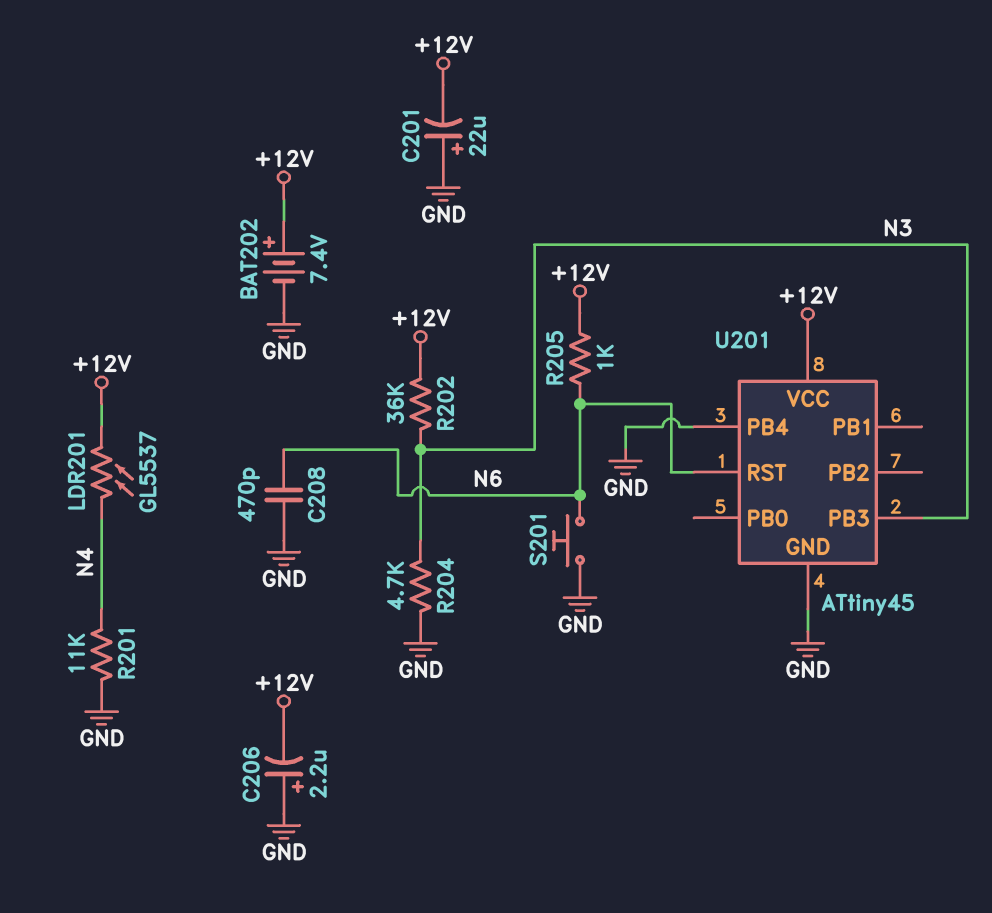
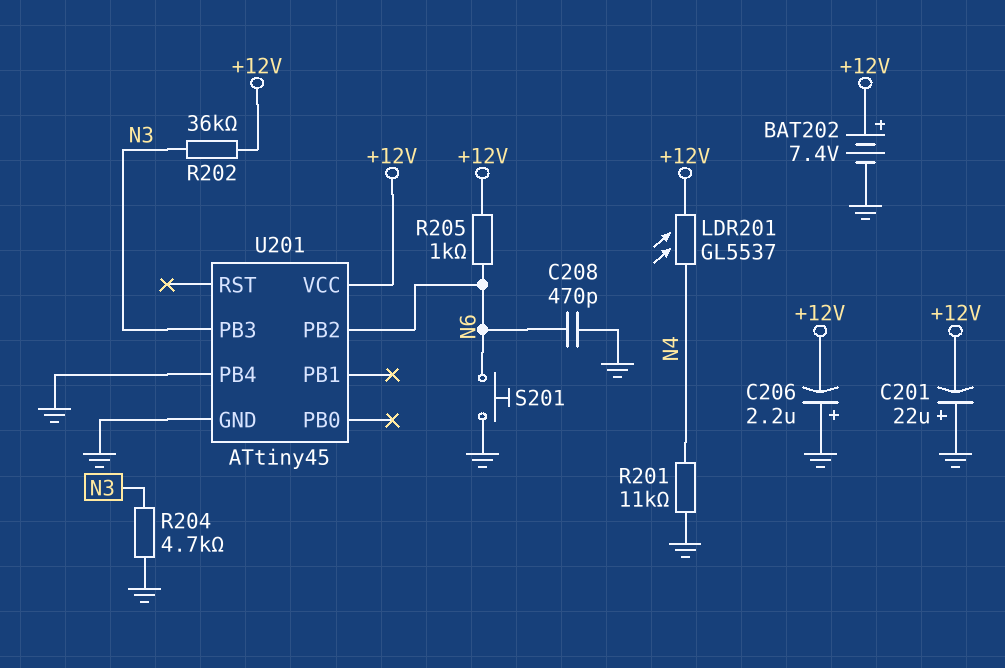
U201 pin PB2: none -> N6
U201 pin RST: N6 -> none

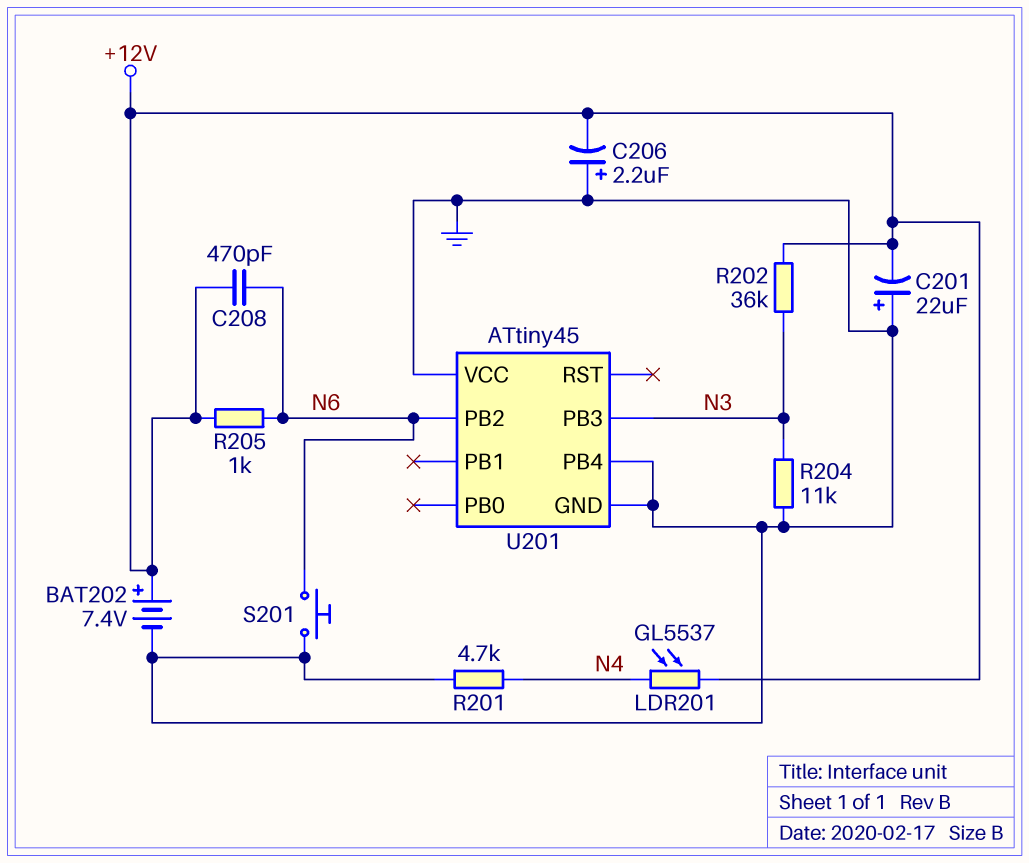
C208: 470pF (GND, N6) -> 470pF (+12V, N6)
R201: 11k (GND, N4) -> 4.7k (GND, N4)
R204: 4.7k (GND, N3) -> 11k (GND, N3)
U201 pin VCC: +12V -> GND

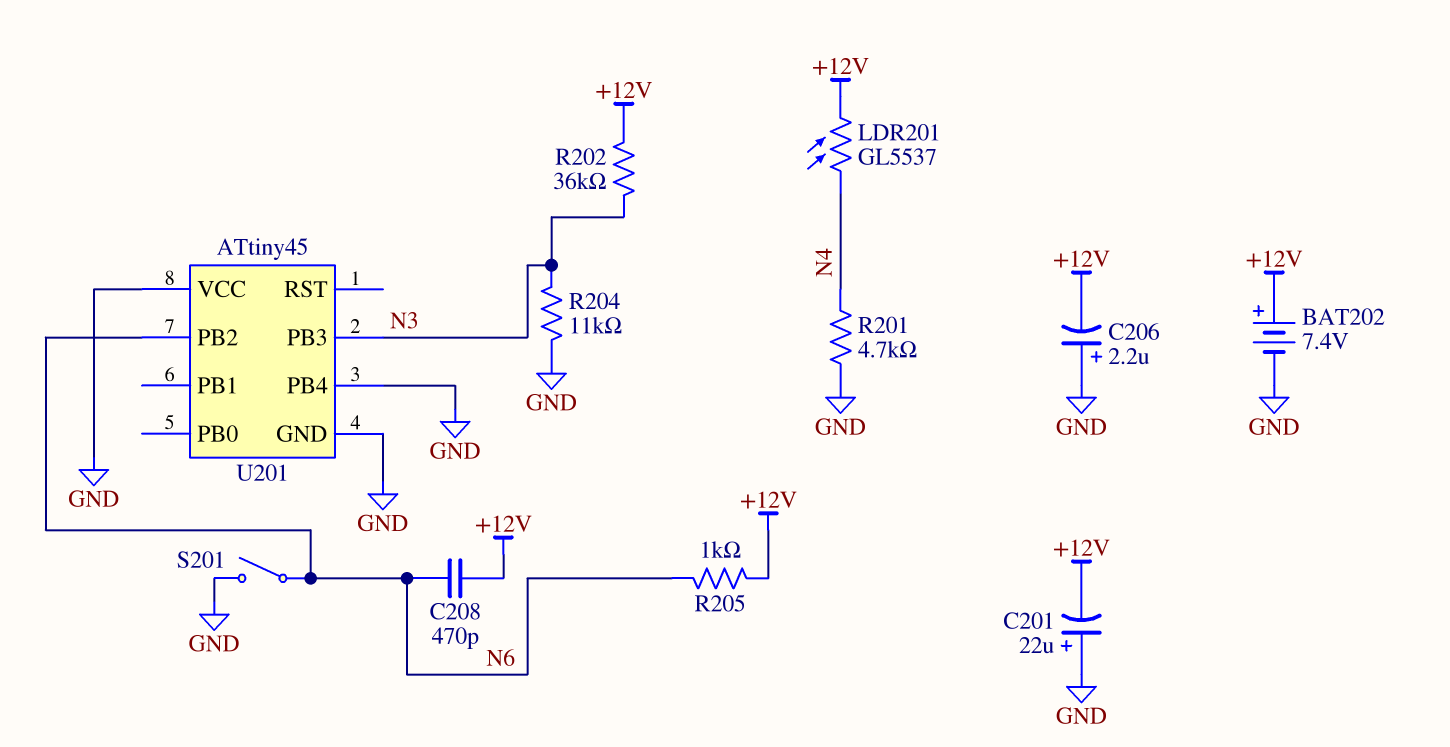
S201: button (GND, N6) -> switch (GND, N6)

